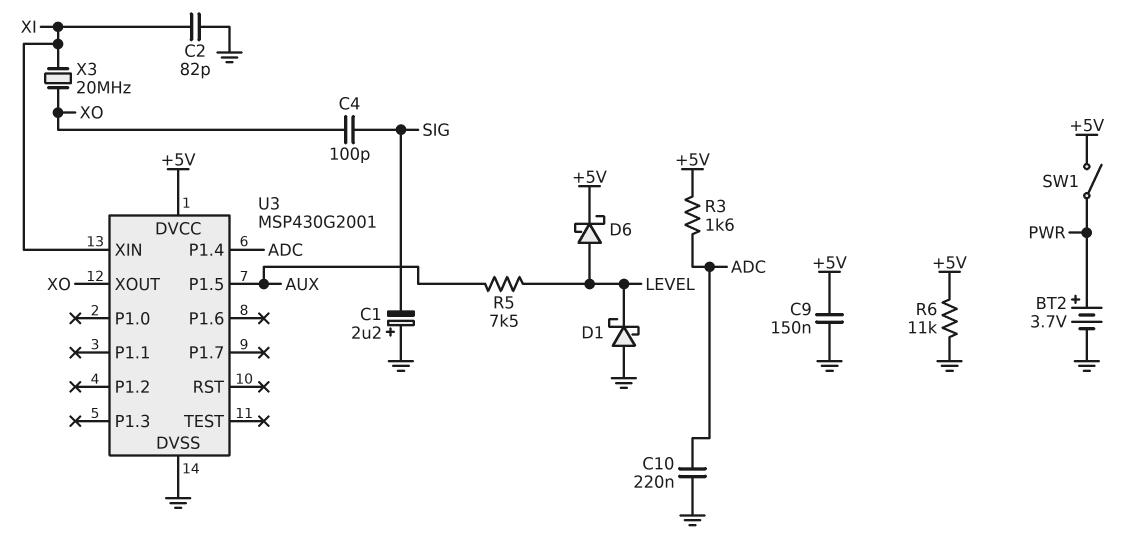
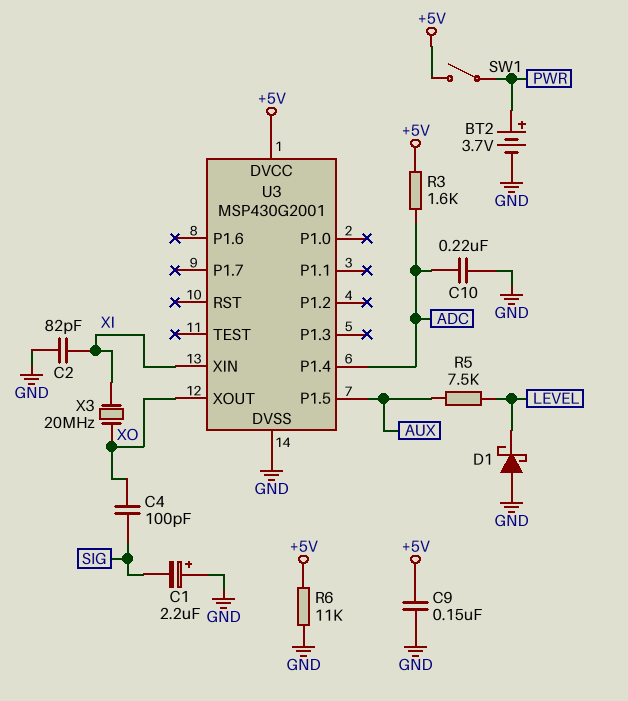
D6: schottky (A LEVEL, K +5V) -> none

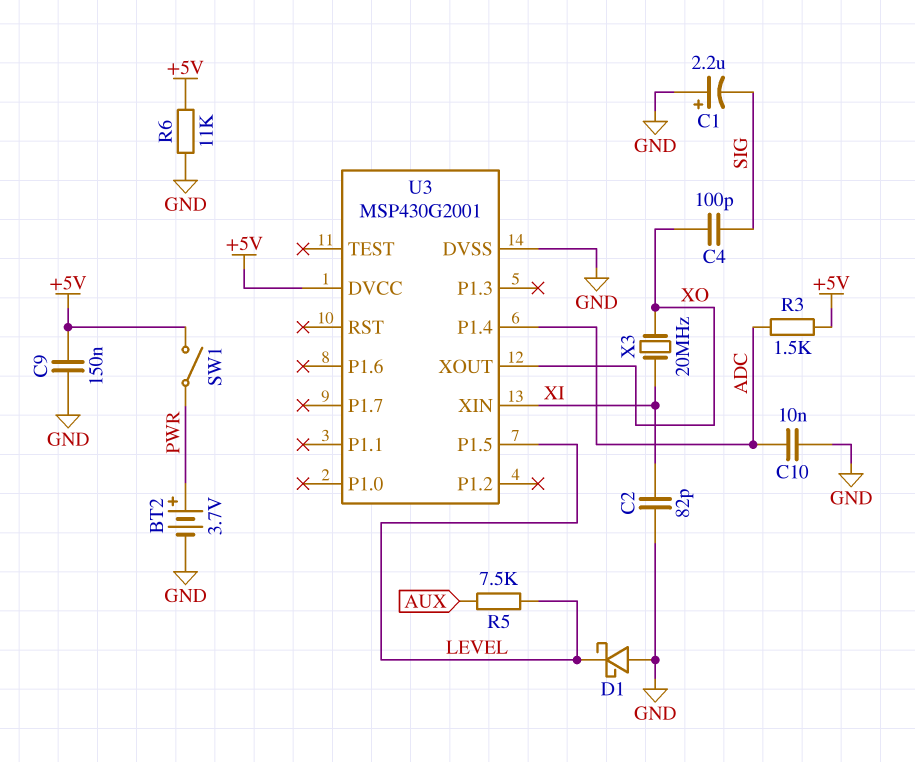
C10: 220nF (ADC, GND) -> 10nF (ADC, GND)
R3: 1.6k (+5V, ADC) -> 1.5k (+5V, ADC)
U3 pin P1.5: AUX -> LEVEL

